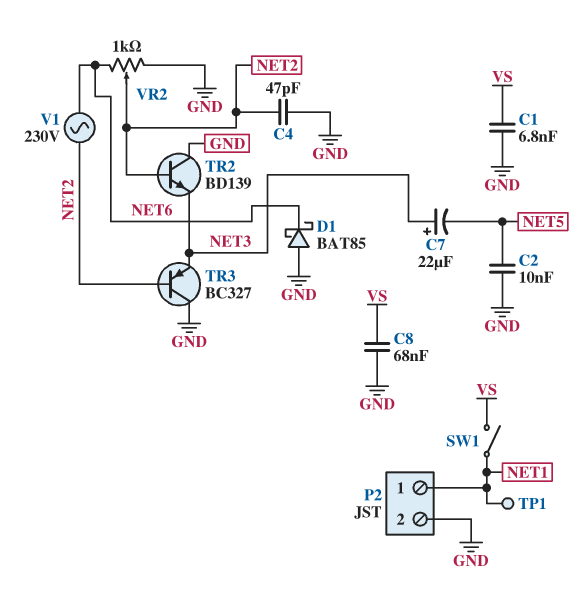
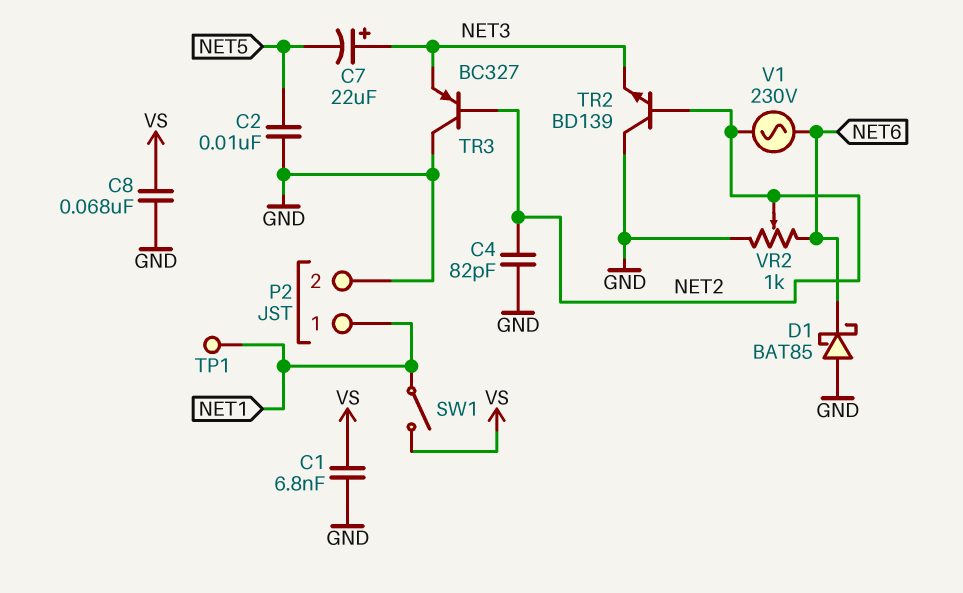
C4: 47pF (GND, NET2) -> 82pF (GND, NET2)

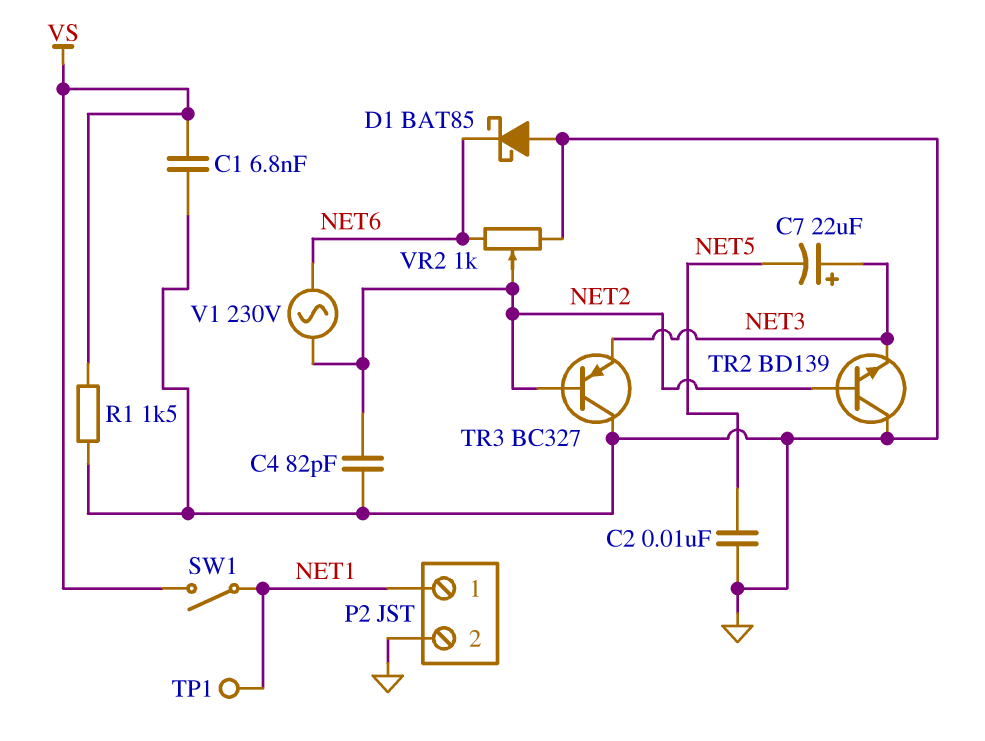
C8: 68nF (GND, VS) -> none
R1: none -> 1.5k (GND, VS)

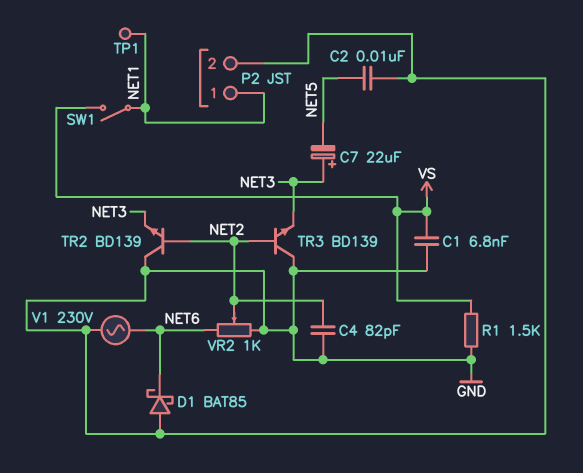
TR3: PNP BC327 (B NET2, C GND, E NET3) -> NPN BD139 (B NET2, C GND, E NET3)
V1: AC 230V (NET2, NET6) -> AC 230V (GND, NET6)

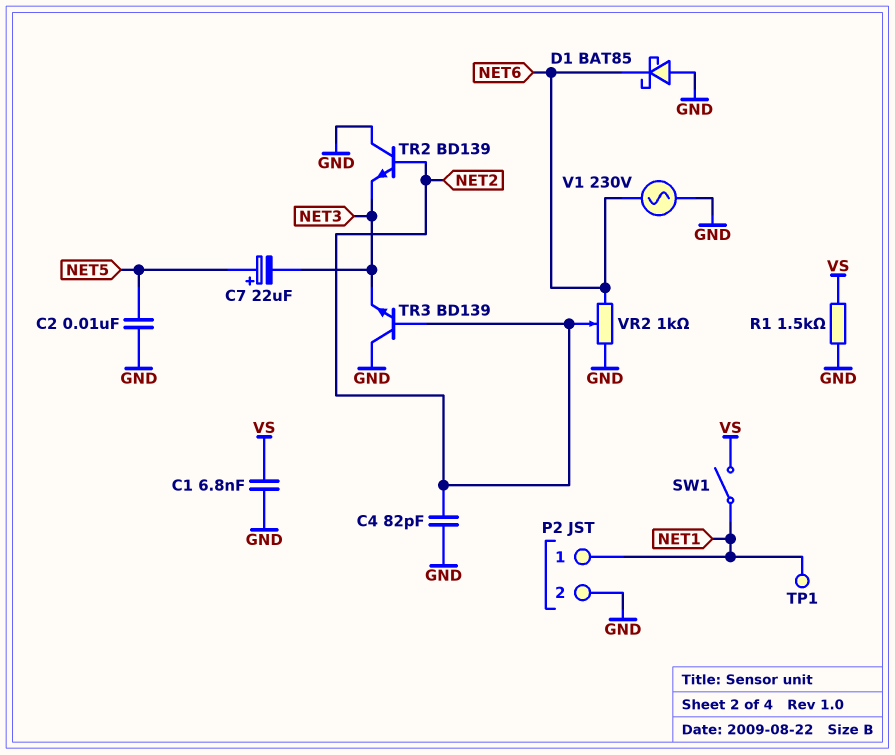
C7: 22uF (plus NET3, minus NET5) -> 22uF (plus NET5, minus NET3)

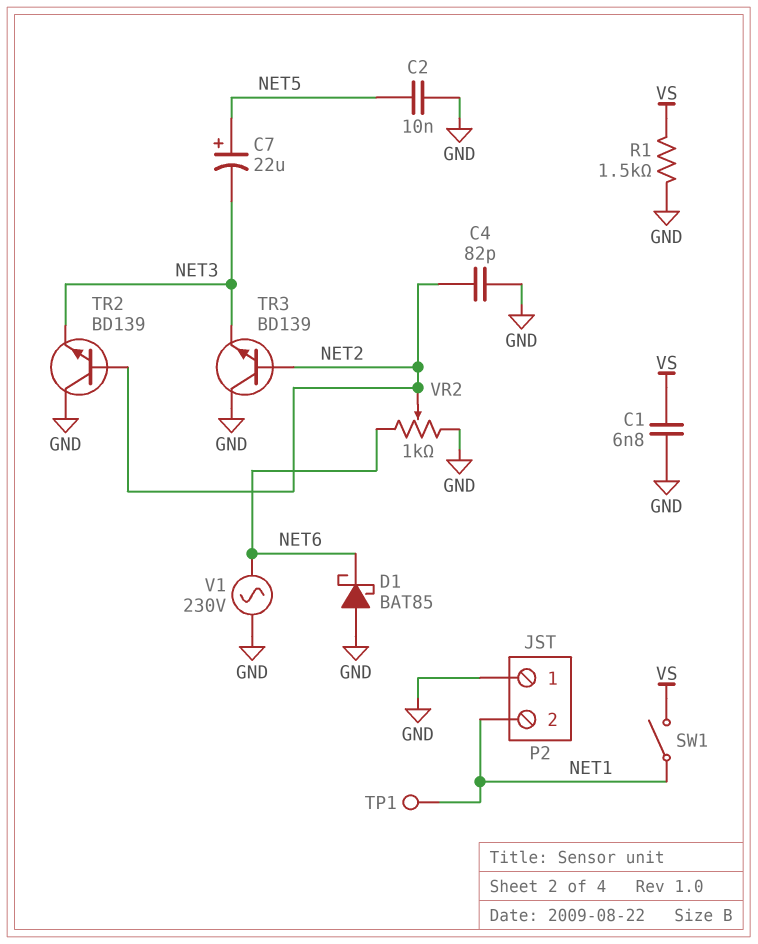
P2 pin 1: NET1 -> GND
P2 pin 2: GND -> NET1

